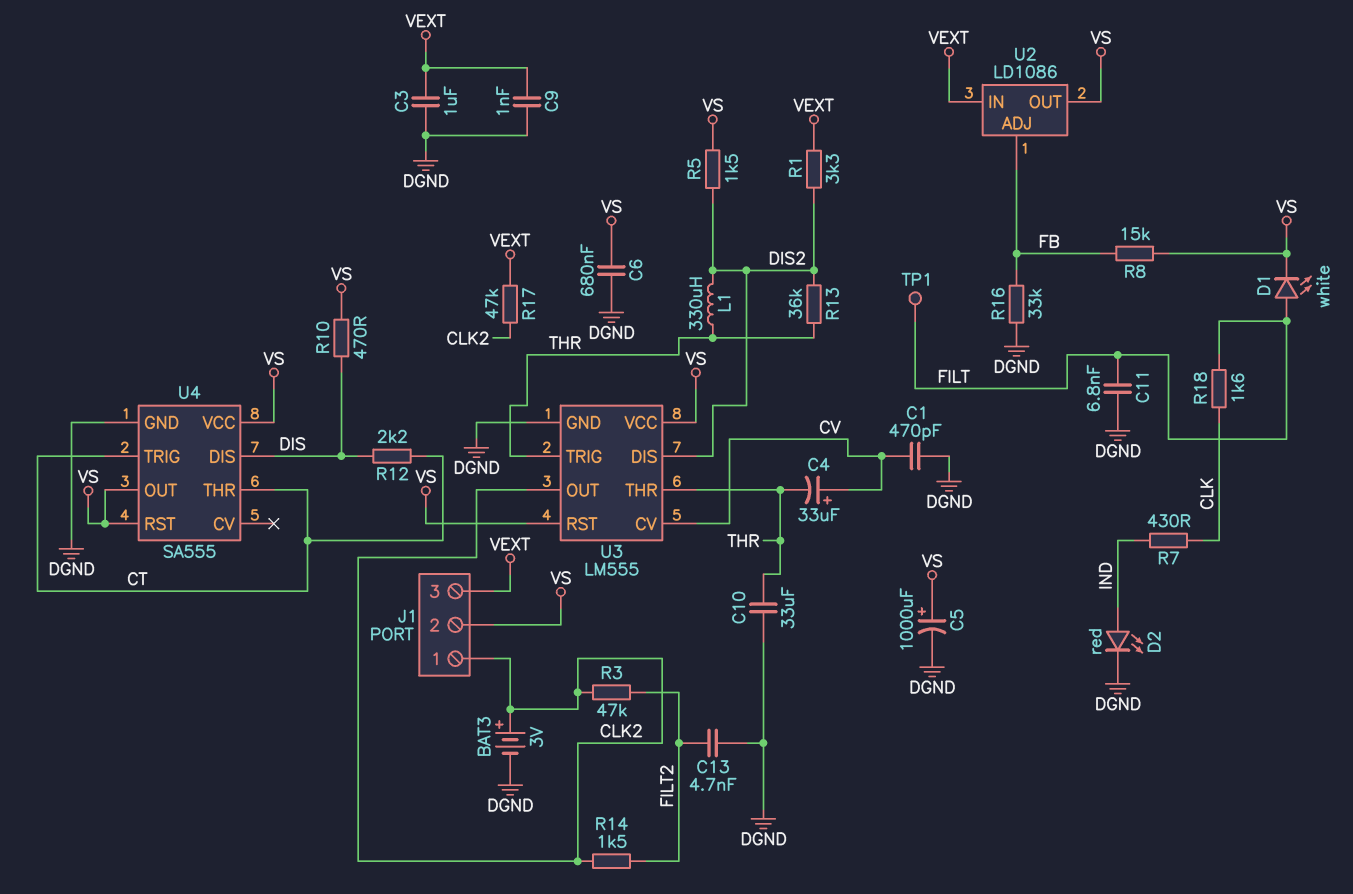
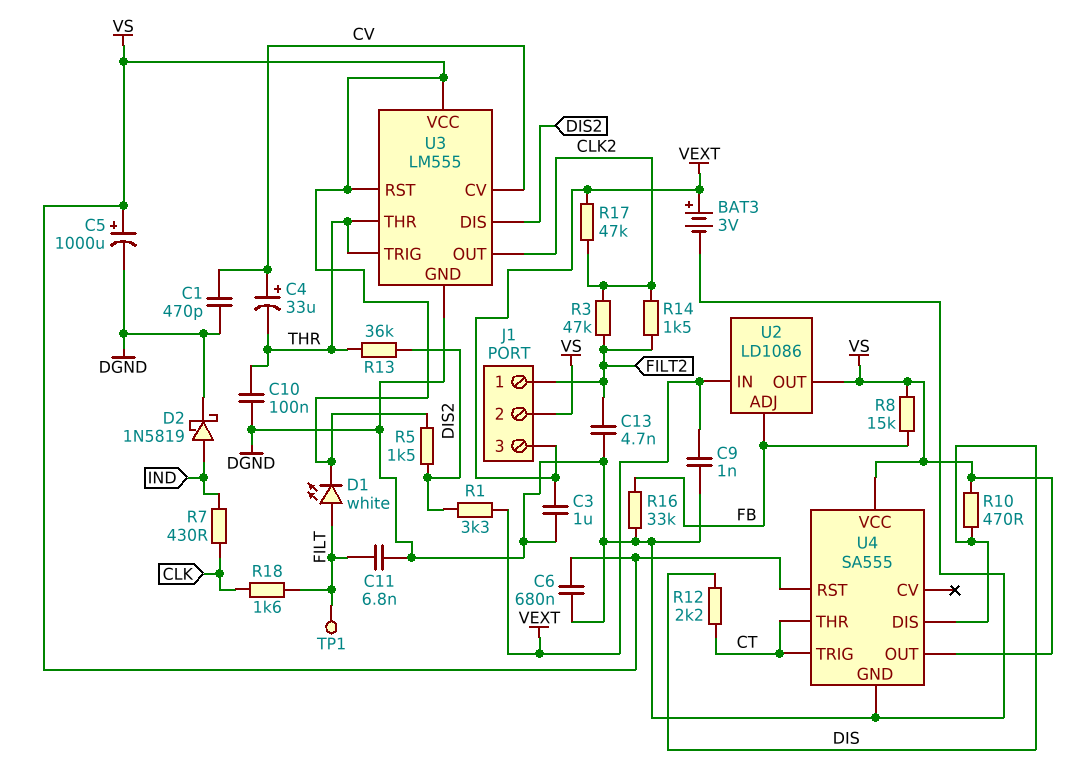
BAT3: 3V (plus CLK2, minus DGND) -> 3V (plus VEXT, minus DGND)
C10: 33uF (DGND, THR) -> 100nF (DGND, THR)
D2: LED red (A IND, K DGND) -> schottky 1N5819 (A IND, K DGND)
J1 pin 1: CLK2 -> FILT2
L1: 330uH (DIS2, THR) -> none

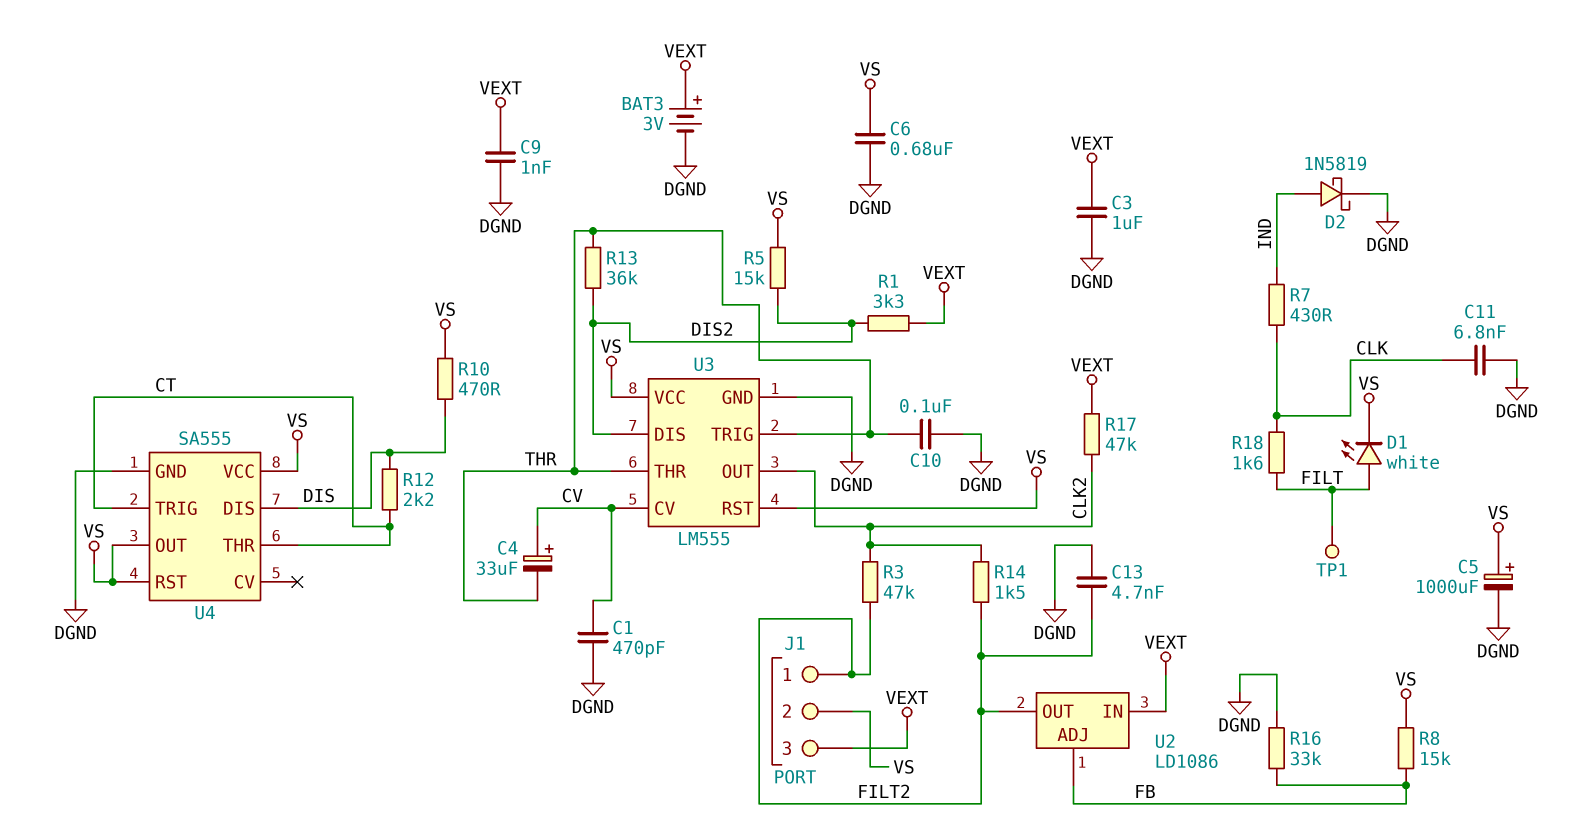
C11: 6.8nF (DGND, FILT) -> 6.8nF (CLK, DGND)
R5: 1.5k (DIS2, VS) -> 15k (DIS2, VS)
U2 pin OUT: VS -> FILT2

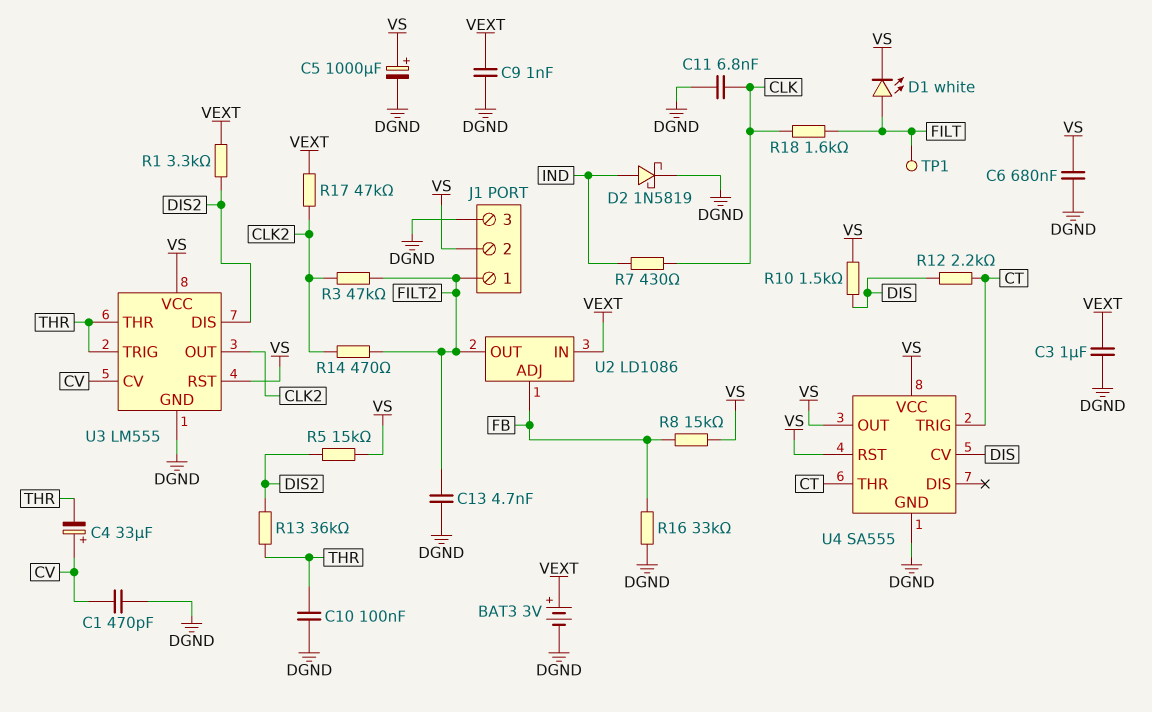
J1 pin 3: VEXT -> DGND
R10: 470 (DIS, VS) -> 1.5k (DIS, VS)
R14: 1.5k (CLK2, FILT2) -> 470 (CLK2, FILT2)
U4 pin CV: none -> DIS
U4 pin DIS: DIS -> none

